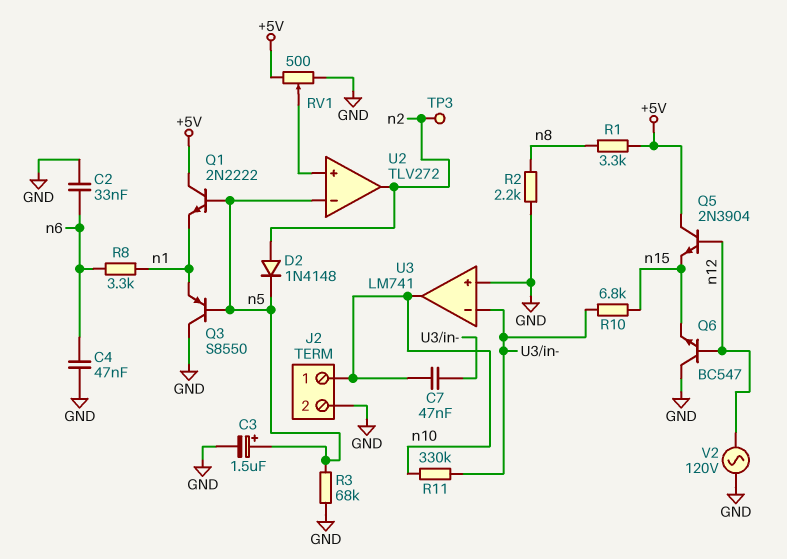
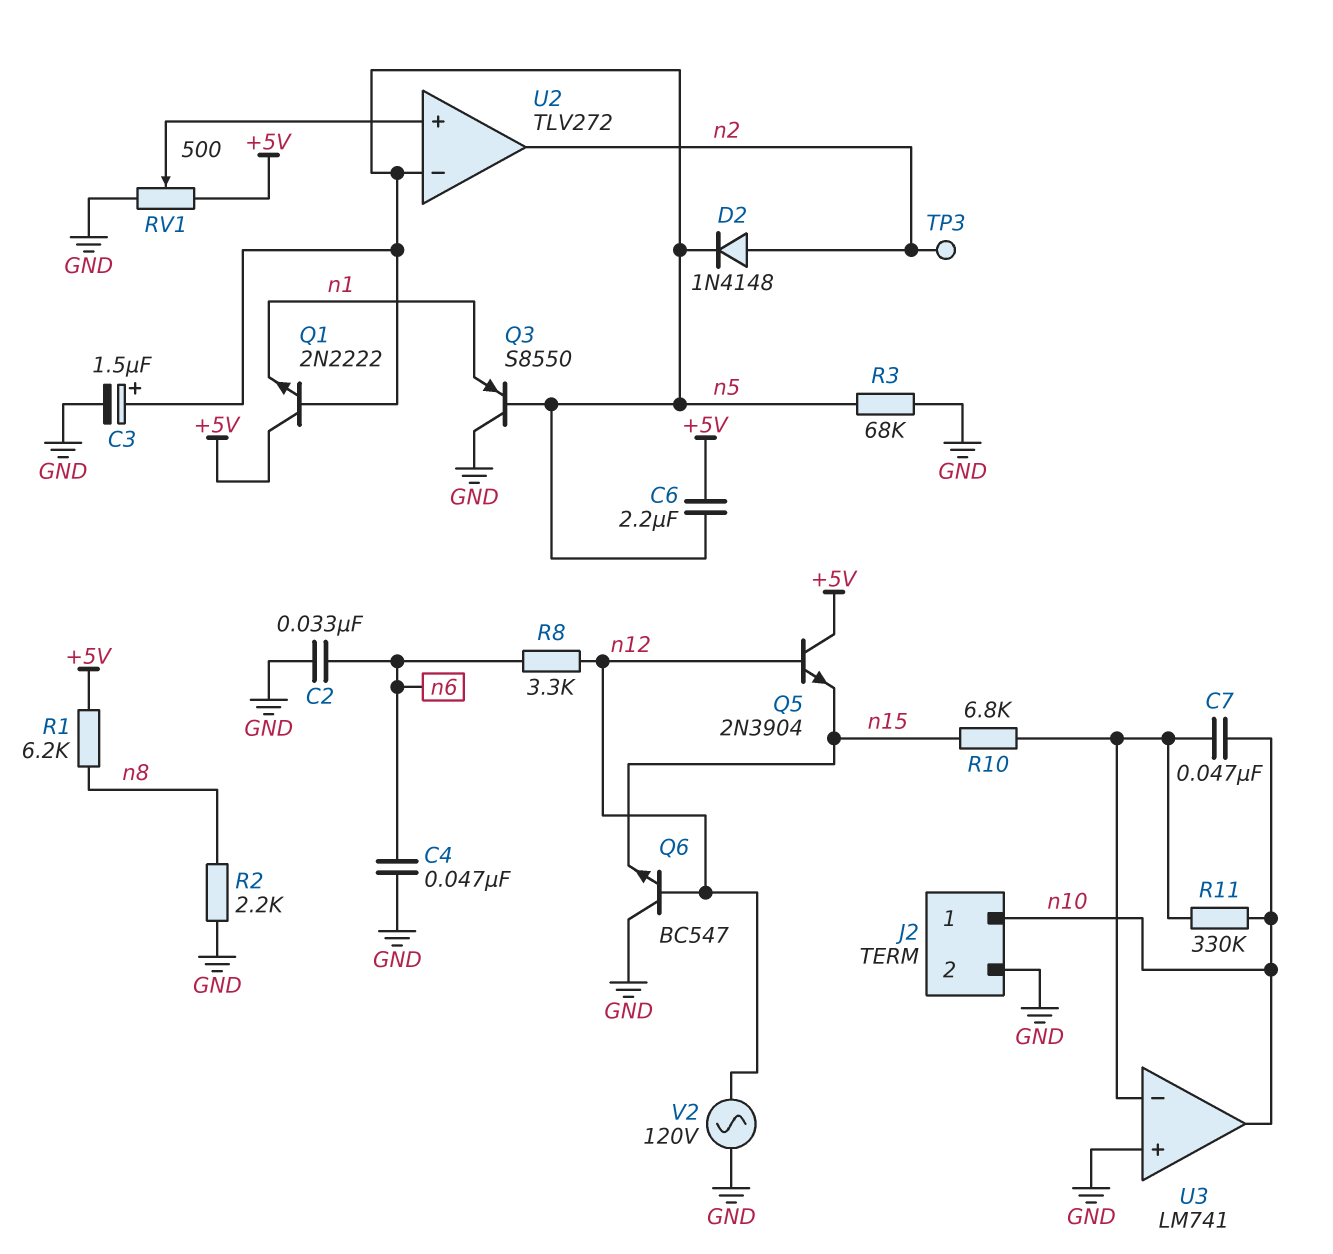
C6: none -> 2.2uF (+5V, n5)
R1: 3.3k (+5V, n8) -> 6.2k (+5V, n8)
R8: 3.3k (n1, n6) -> 3.3k (n6, n12)

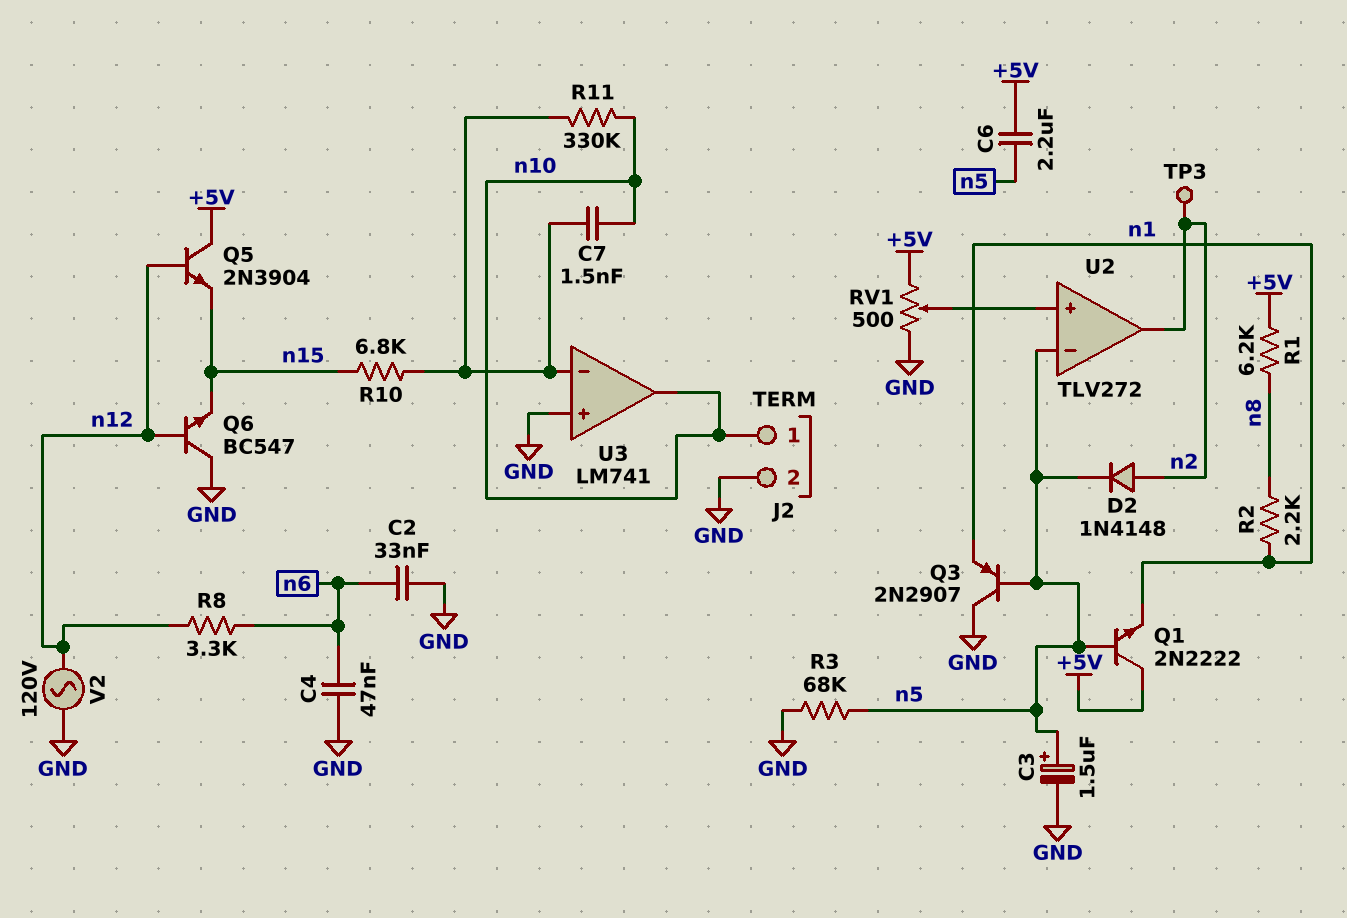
C7: 47nF (U3/in-, n10) -> 1.5nF (U3/in-, n10)
Q3: PNP S8550 (B n5, C GND, E n1) -> PNP 2N2907 (B n5, C GND, E n1)
R2: 2.2k (GND, n8) -> 2.2k (n1, n8)

